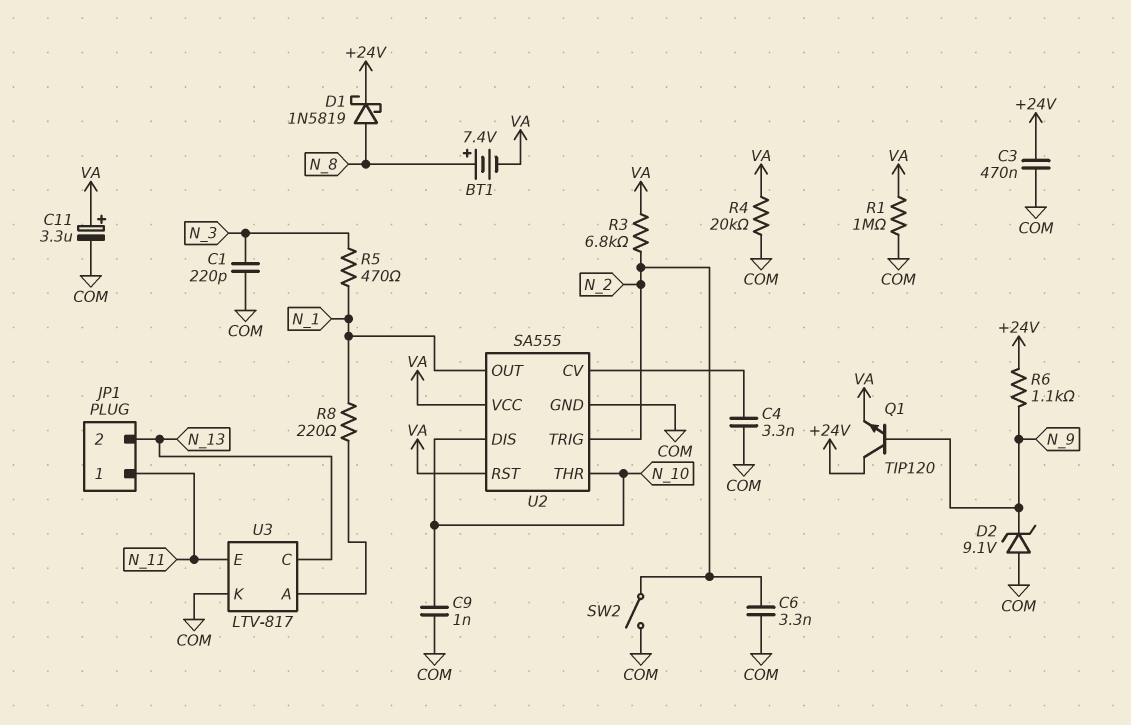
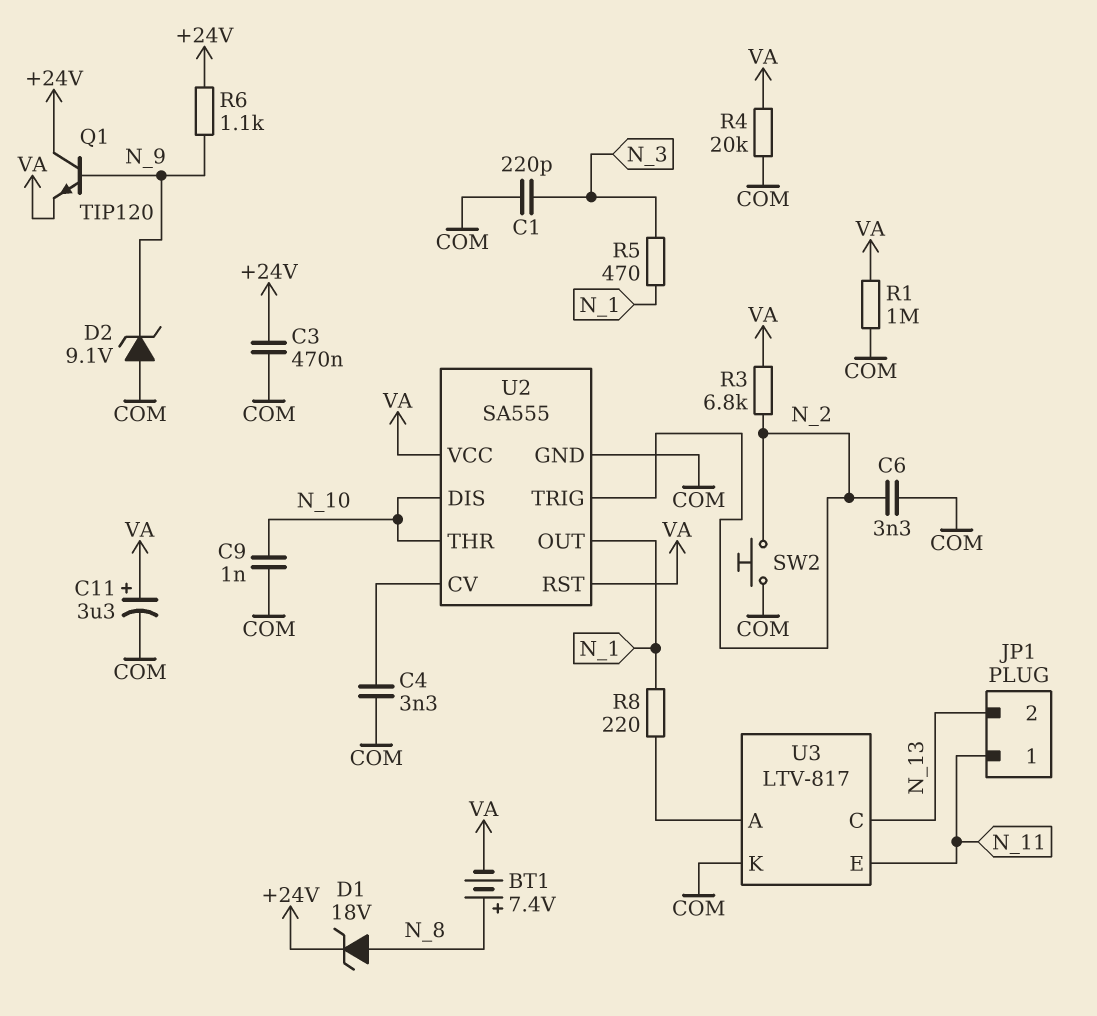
D1: schottky 1N5819 (A N_8, K +24V) -> zener 18V (A N_8, K +24V)
SW2: switch (COM, N_2) -> button (COM, N_2)

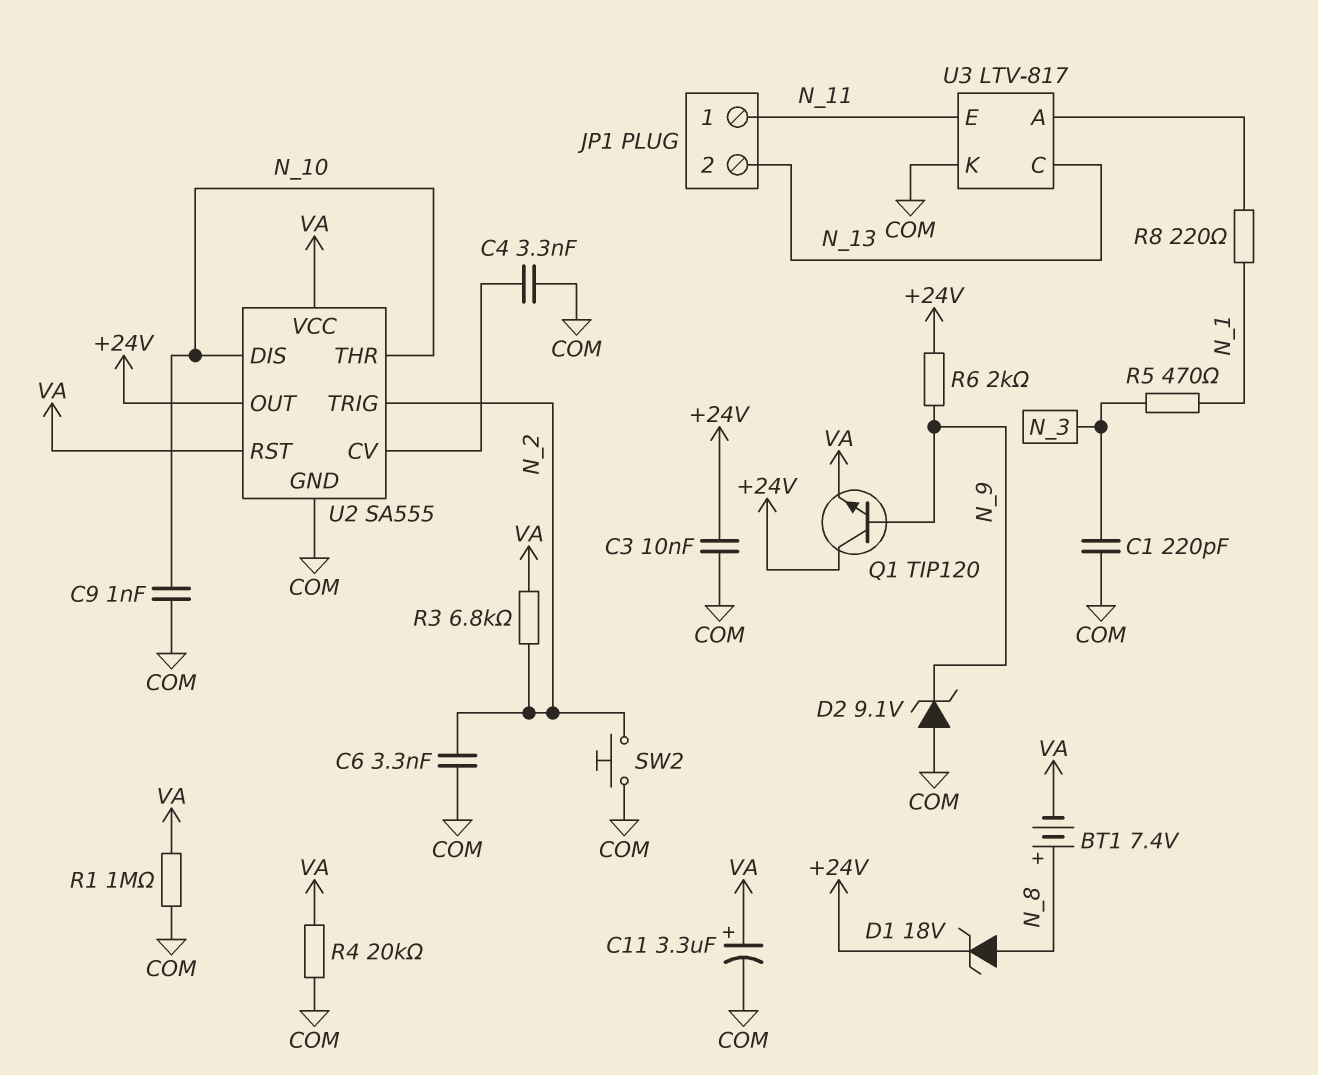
C3: 470nF (+24V, COM) -> 10nF (+24V, COM)
R6: 1.1k (+24V, N_9) -> 2k (+24V, N_9)
U2 pin OUT: N_1 -> +24V

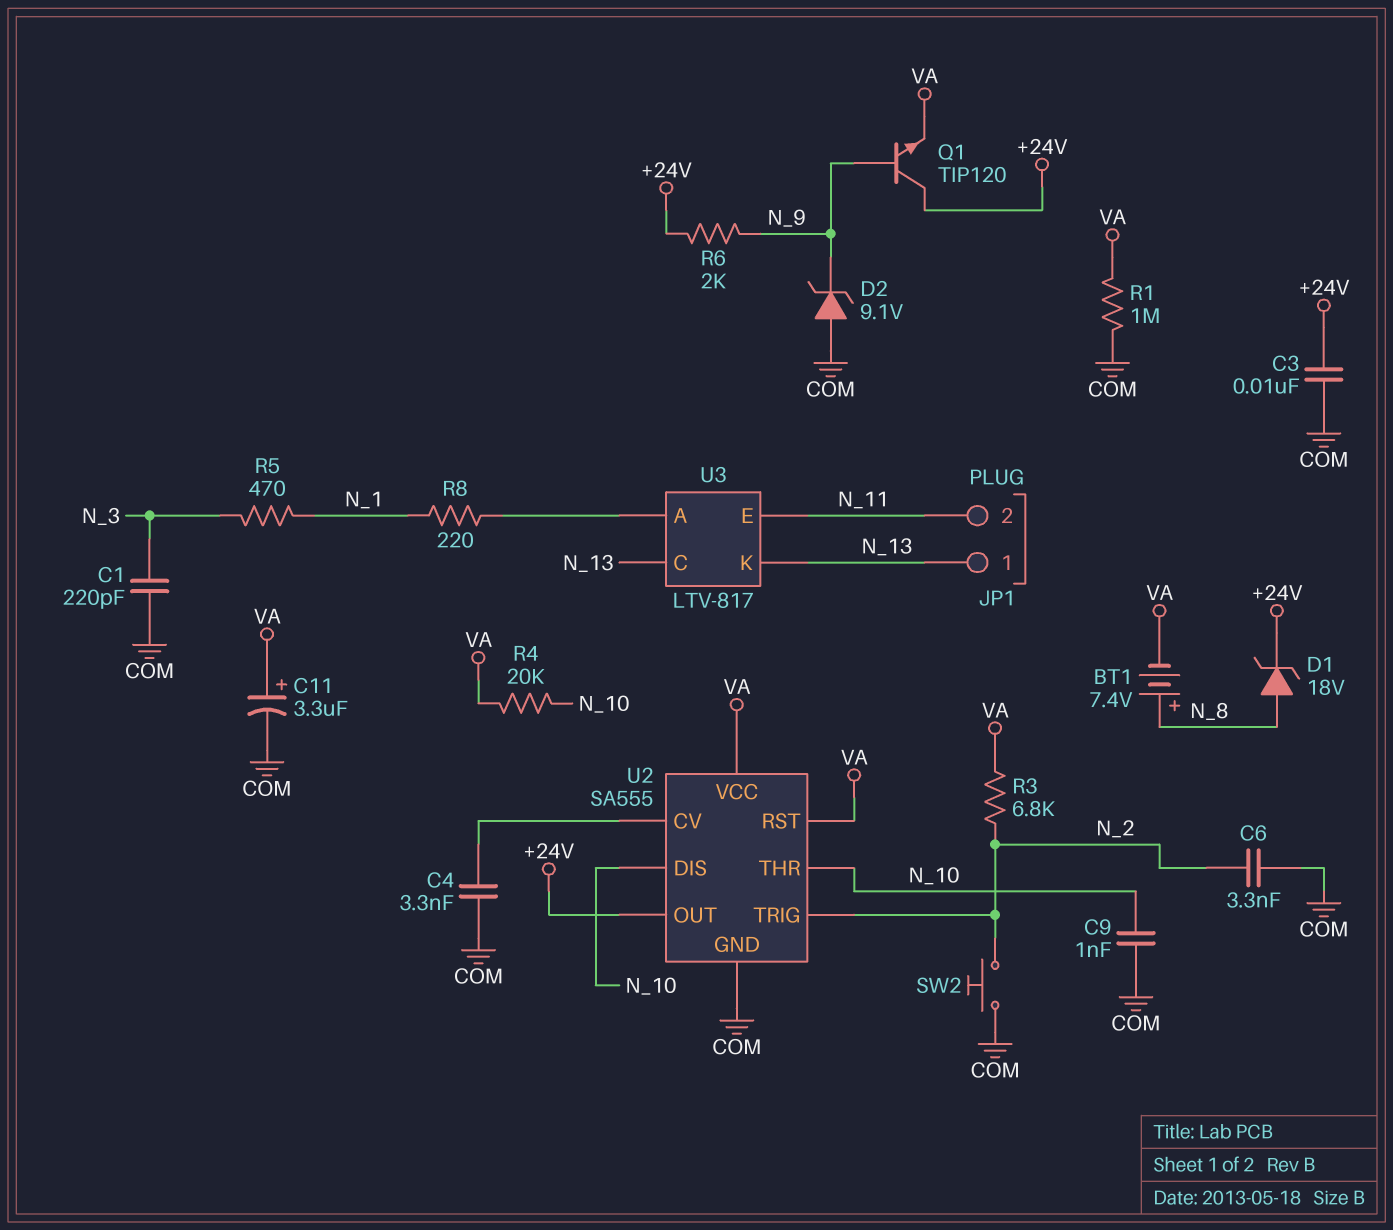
JP1 pin 1: N_11 -> N_13
JP1 pin 2: N_13 -> N_11
R4: 20k (COM, VA) -> 20k (N_10, VA)
U3 pin K: COM -> N_13

